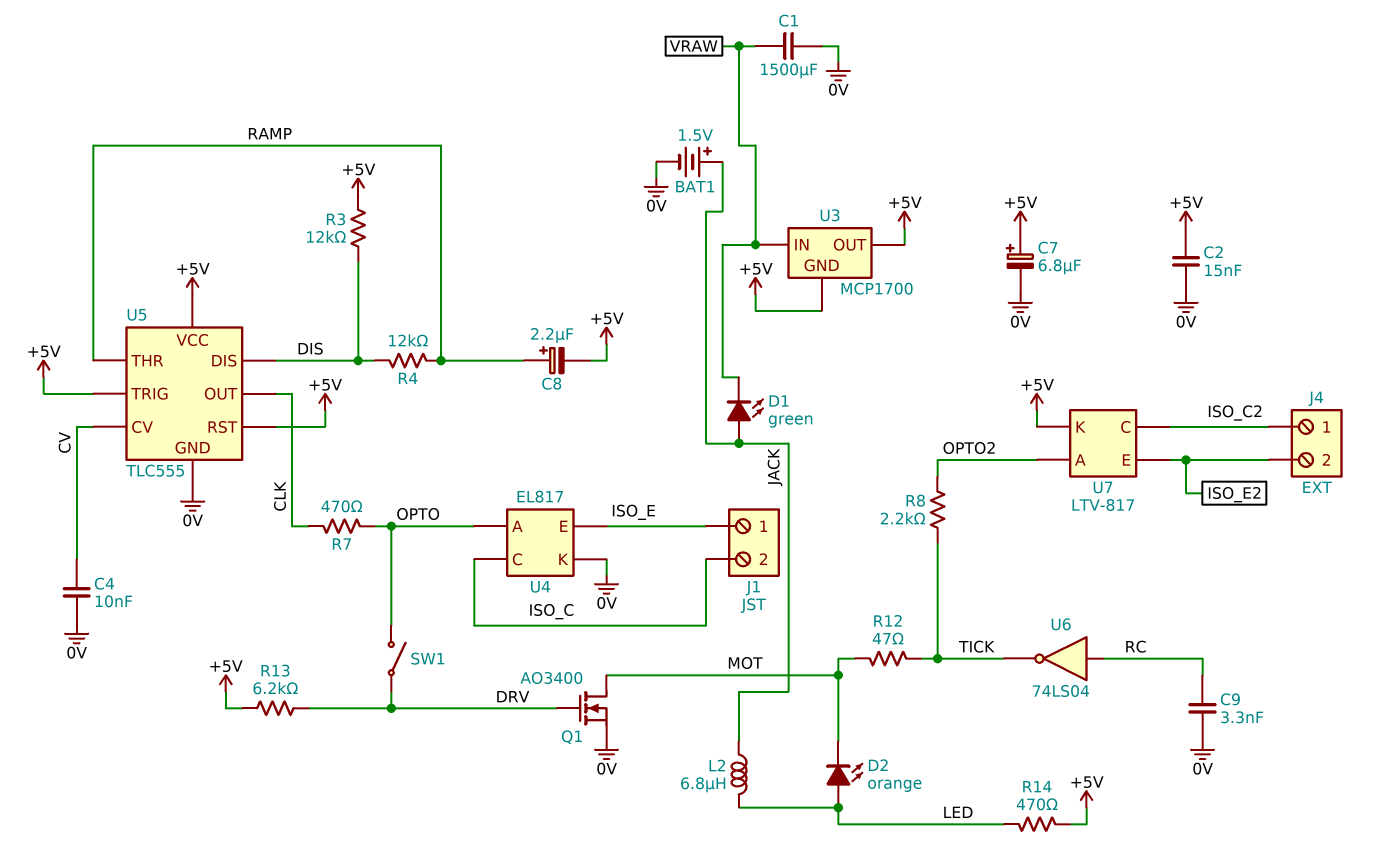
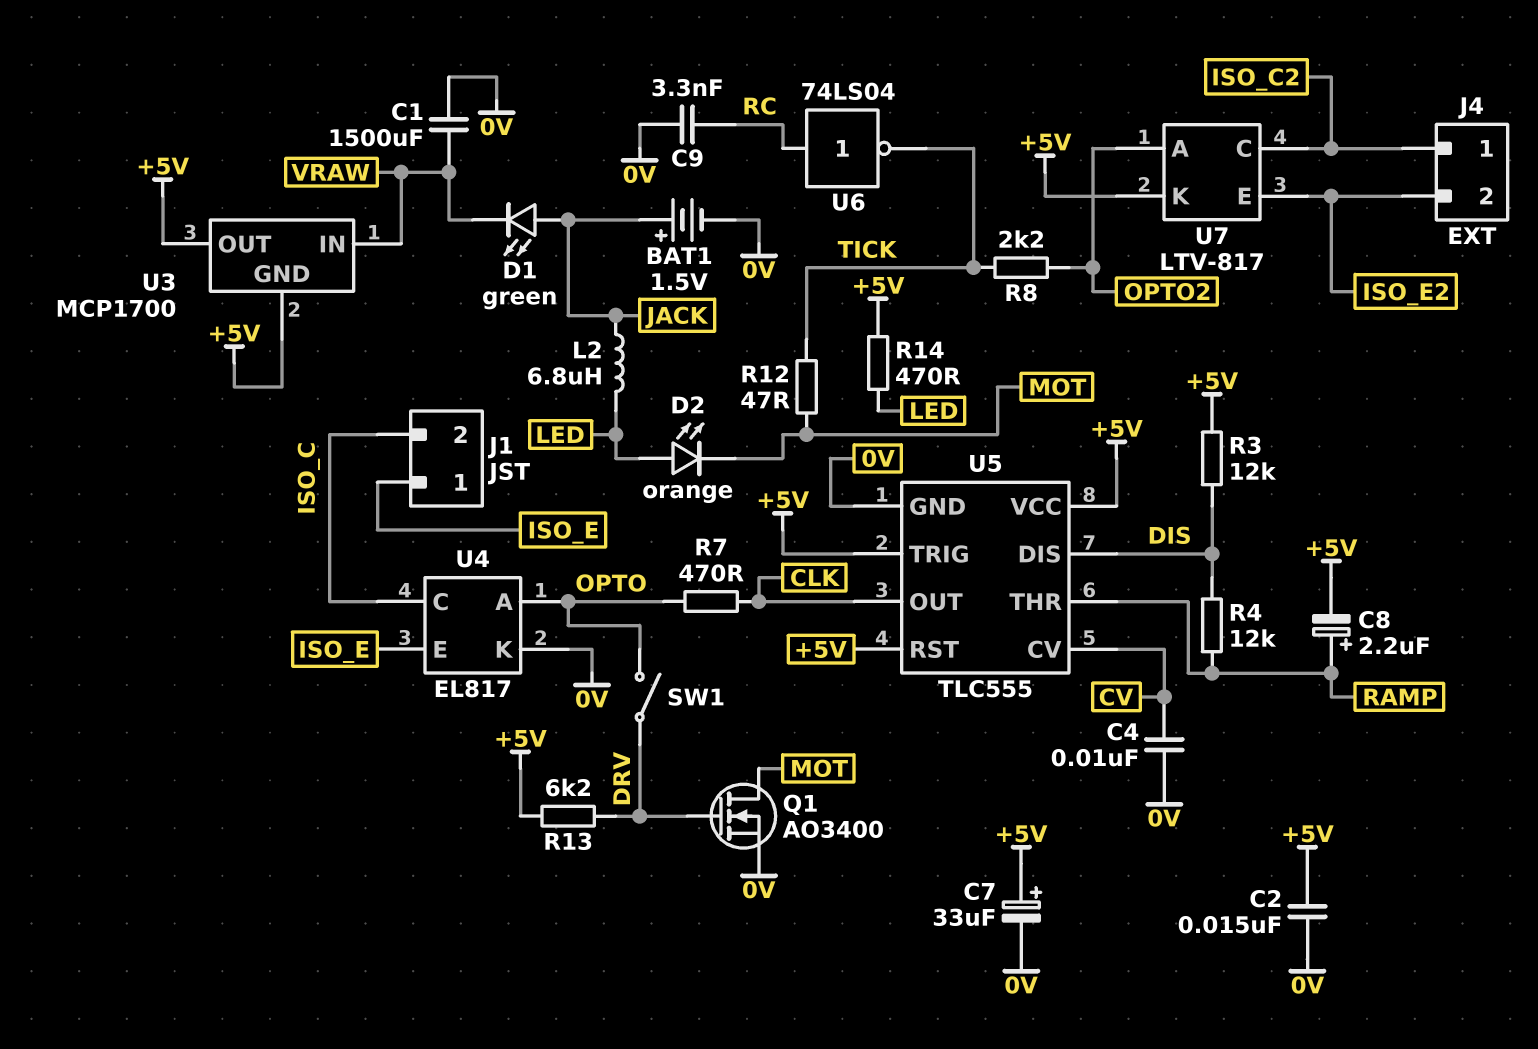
C7: 6.8uF (plus +5V, minus 0V) -> 33uF (plus +5V, minus 0V)

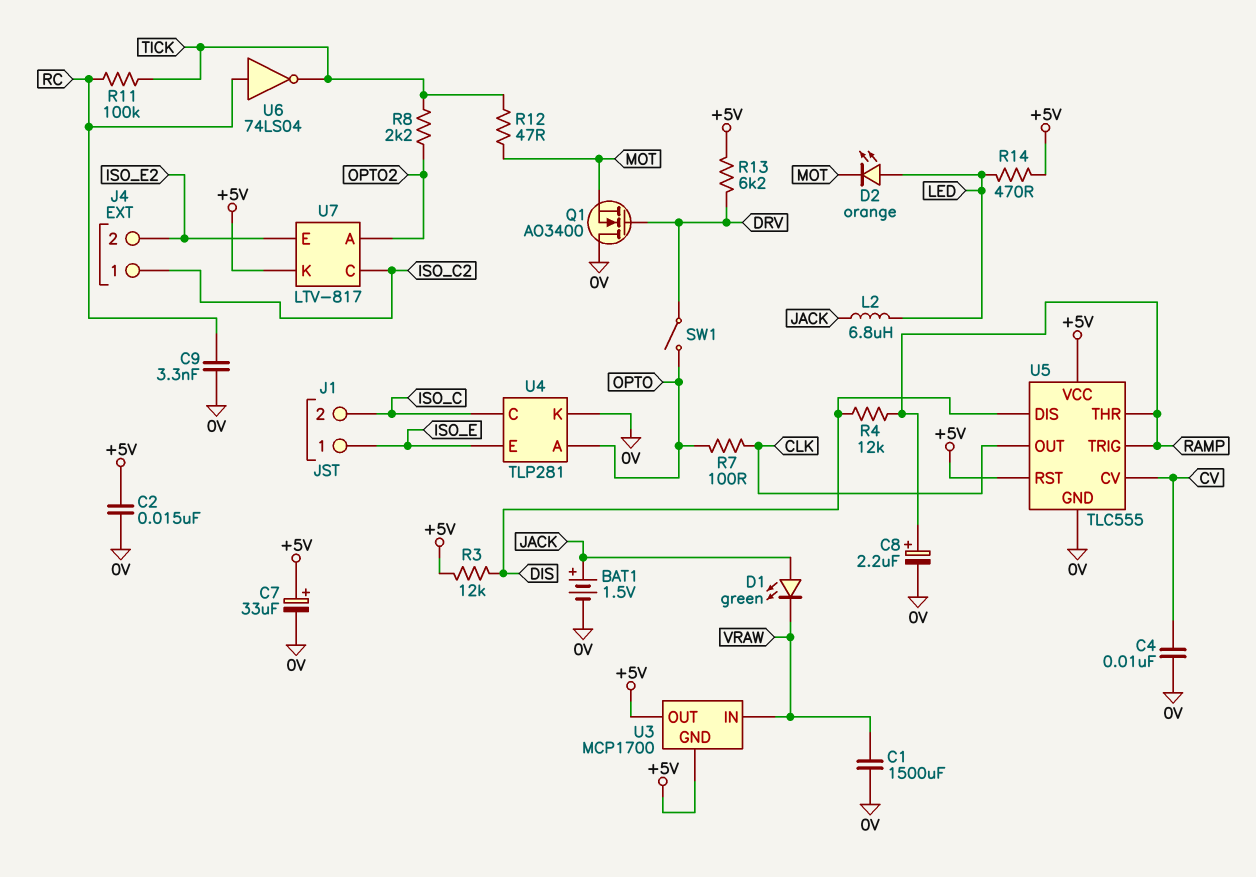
C8: 2.2uF (plus RAMP, minus +5V) -> 2.2uF (plus RAMP, minus 0V)
Q1: NMOS AO3400 (G DRV, D MOT, S 0V) -> NMOS AO3400 (G DRV, D 0V, S MOT)
R7: 470 (CLK, OPTO) -> 100 (CLK, OPTO)
R11: none -> 100k (RC, TICK)
U4: EL817 -> TLP281
U5 pin TRIG: +5V -> RAMP

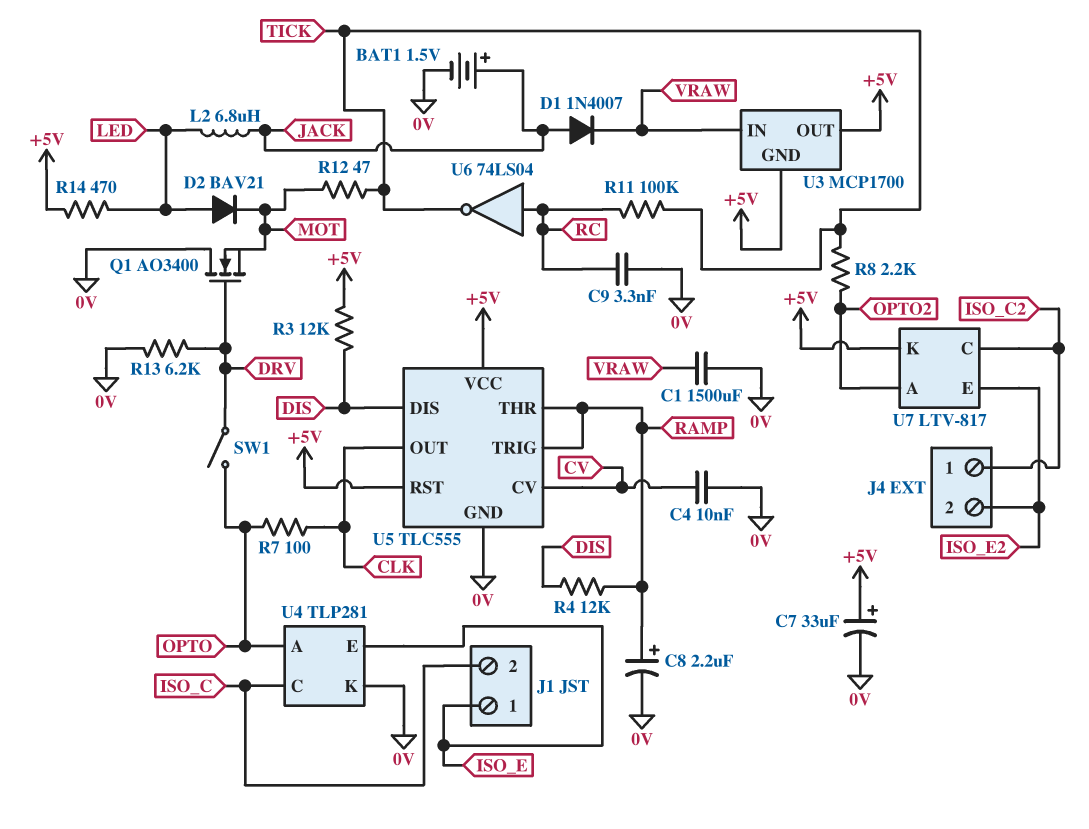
C2: 15nF (+5V, 0V) -> none
D1: LED green (A JACK, K VRAW) -> diode 1N4007 (A JACK, K VRAW)
D2: LED orange (A LED, K MOT) -> diode BAV21 (A LED, K MOT)
R13: 6.2k (+5V, DRV) -> 6.2k (0V, DRV)

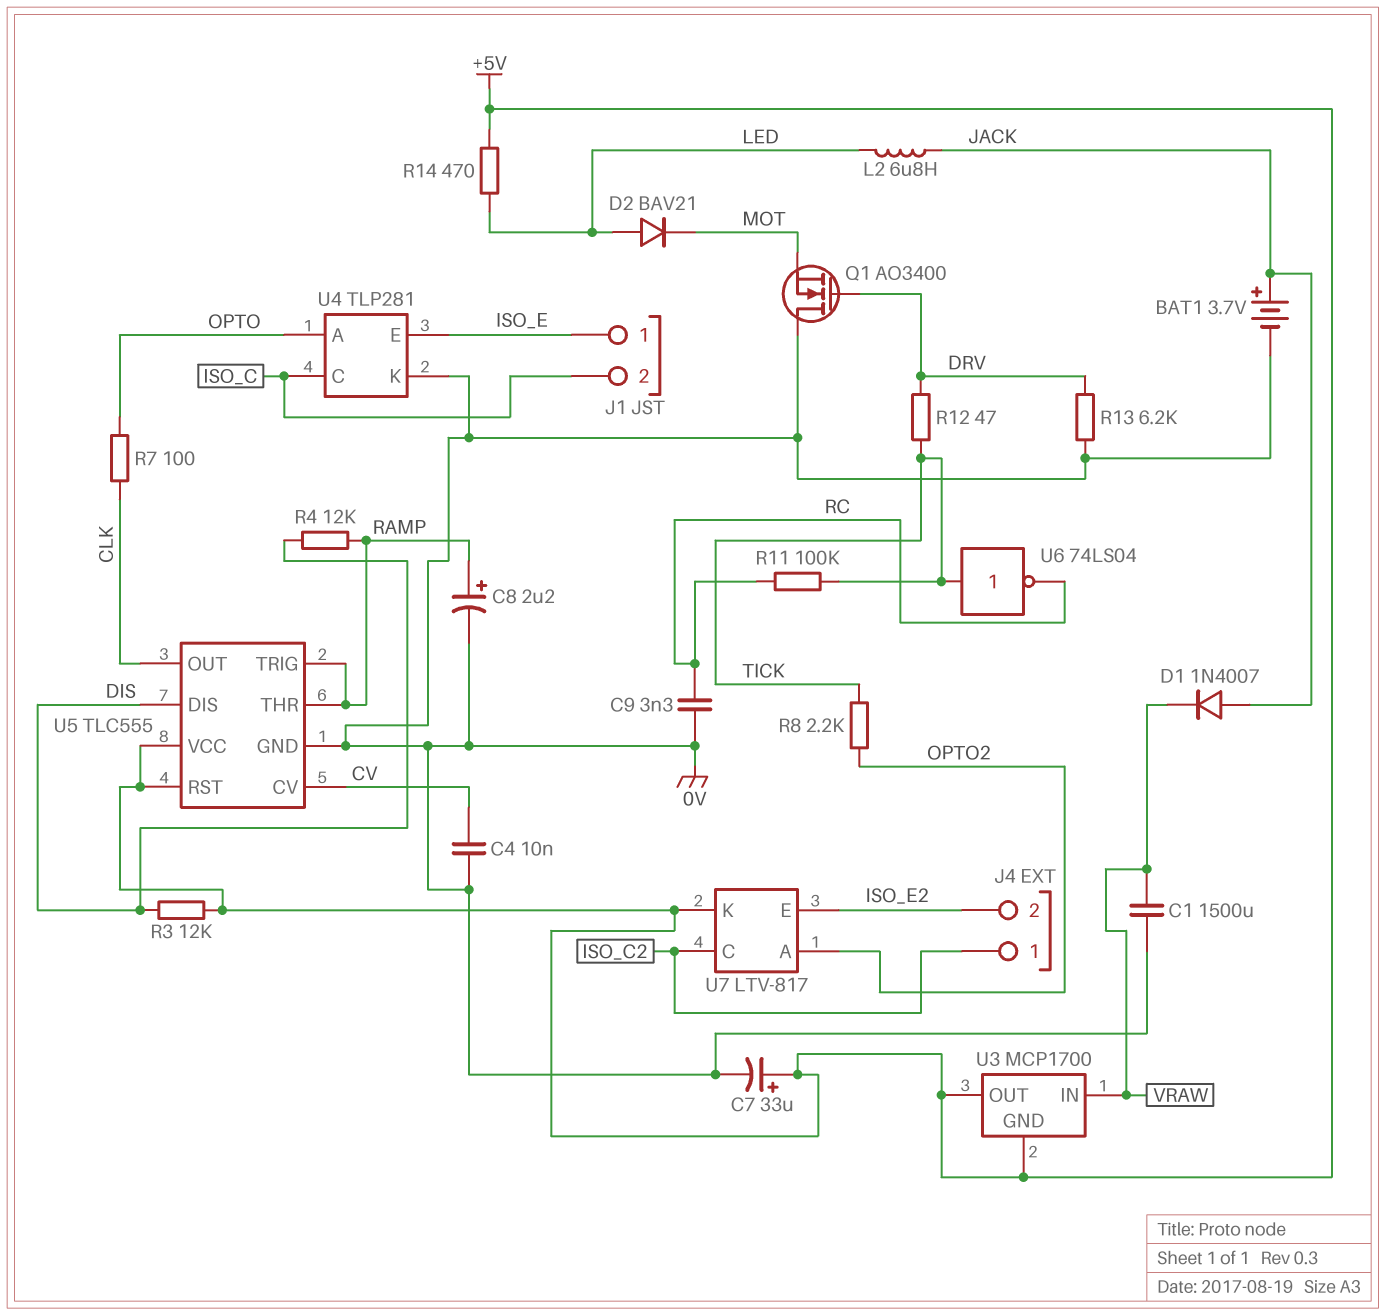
BAT1: 1.5V (plus JACK, minus 0V) -> 3.7V (plus JACK, minus 0V)
R12: 47 (MOT, TICK) -> 47 (DRV, TICK)
SW1: switch (DRV, OPTO) -> none
U6: NOT 74LS04 (in RC, out TICK) -> NOT 74LS04 (in TICK, out RC)

